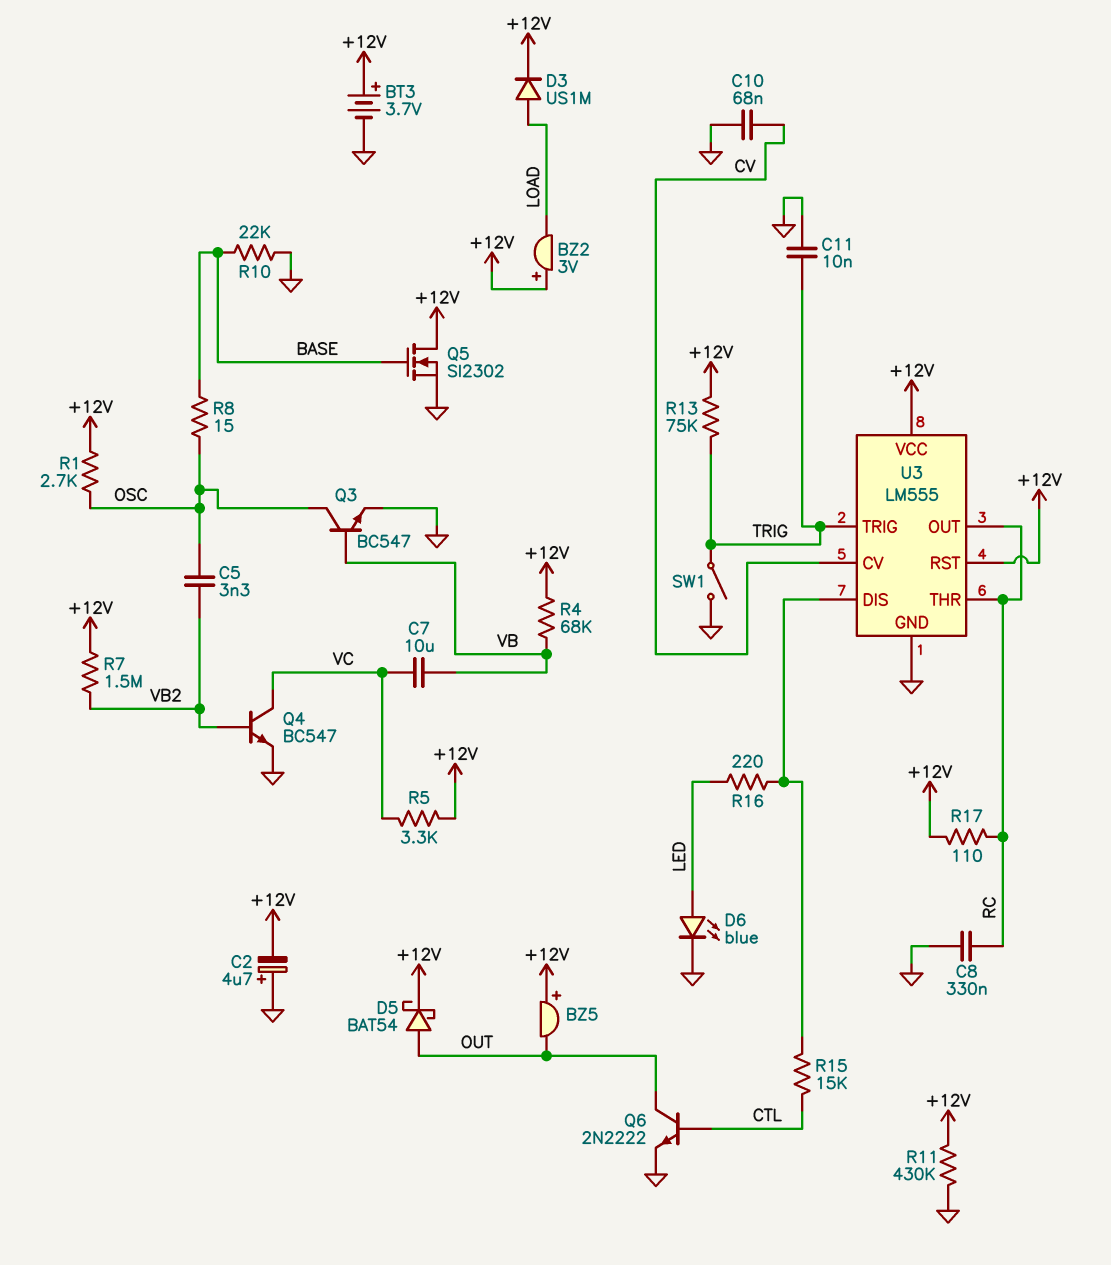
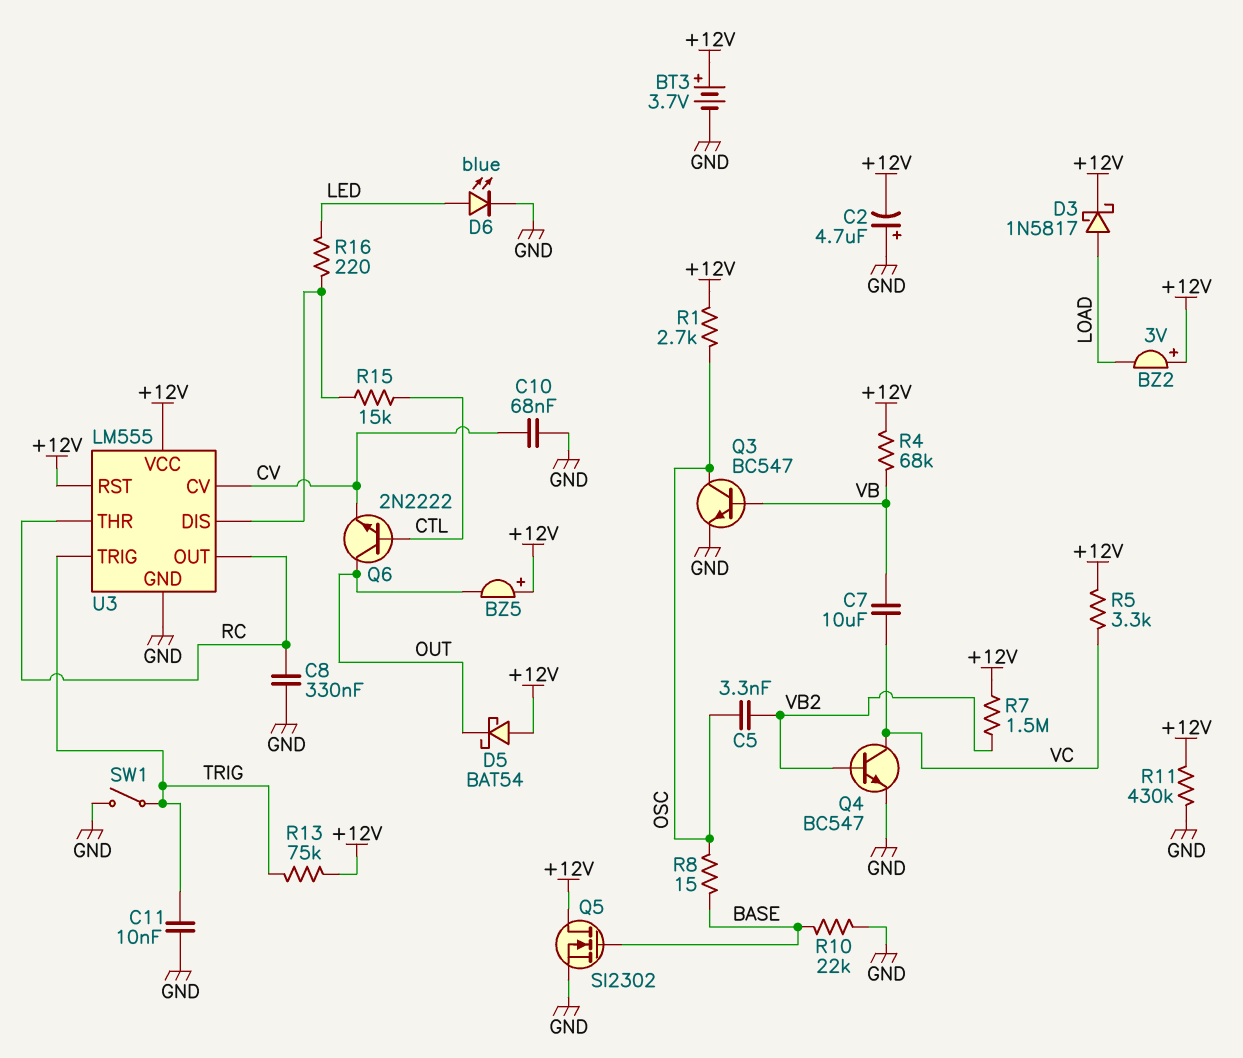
D3: diode US1M (A LOAD, K +12V) -> schottky 1N5817 (A LOAD, K +12V)
D5: schottky BAT54 (A OUT, K +12V) -> schottky BAT54 (A +12V, K OUT)
Q6: NPN 2N2222 (B CTL, C OUT, E GND) -> NPN 2N2222 (B CTL, C OUT, E CV)
R17: 110 (+12V, RC) -> none

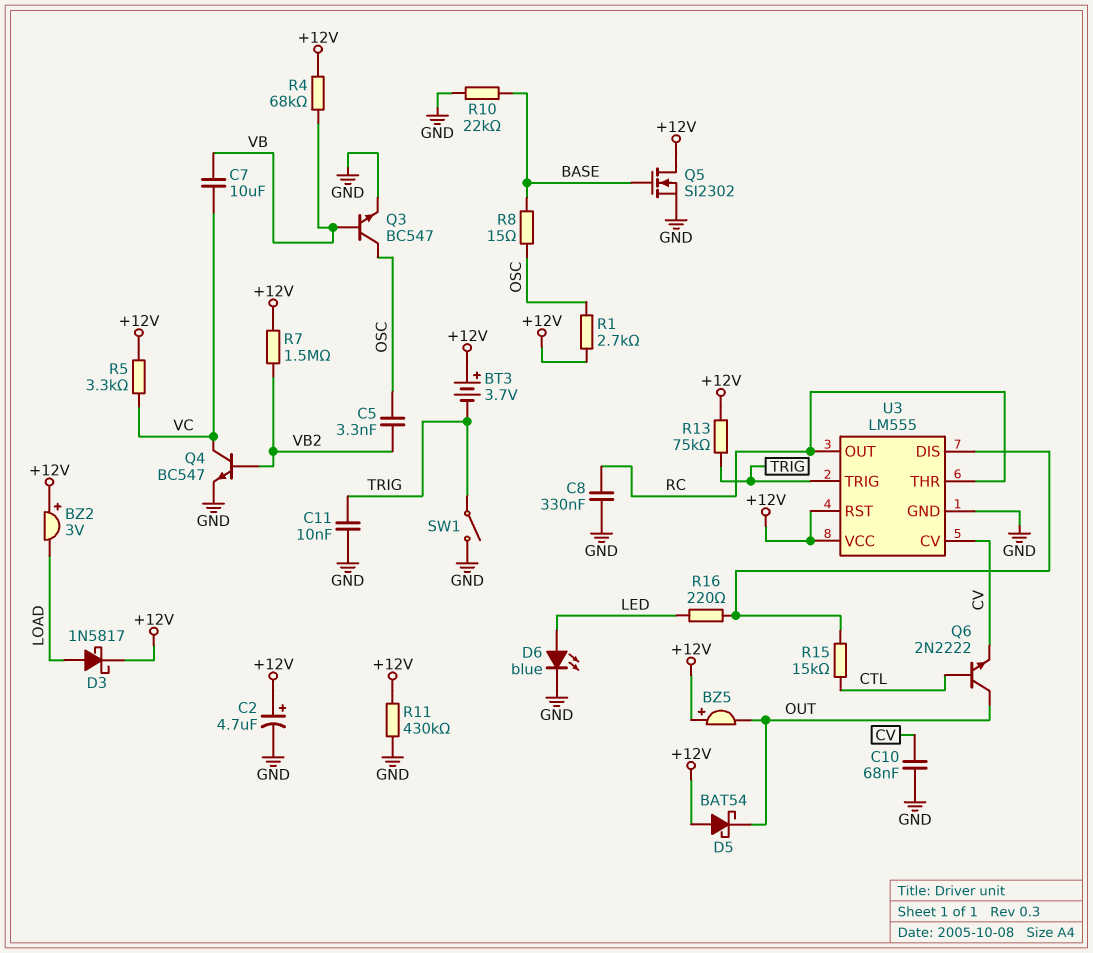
BT3: 3.7V (plus +12V, minus GND) -> 3.7V (plus +12V, minus TRIG)
C2: 4.7uF (plus GND, minus +12V) -> 4.7uF (plus +12V, minus GND)

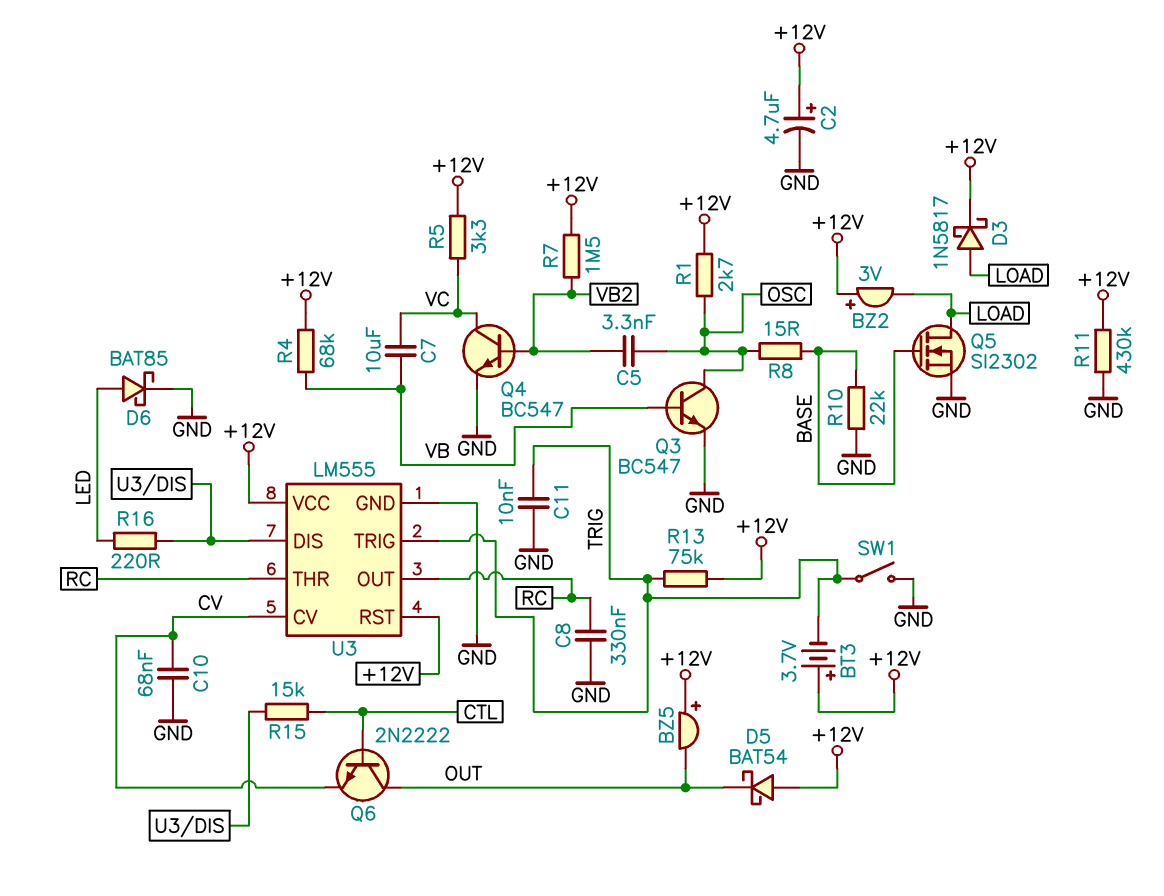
D6: LED blue (A LED, K GND) -> schottky BAT85 (A LED, K GND)
Q5: NMOS SI2302 (G BASE, D +12V, S GND) -> NMOS SI2302 (G BASE, D LOAD, S GND)

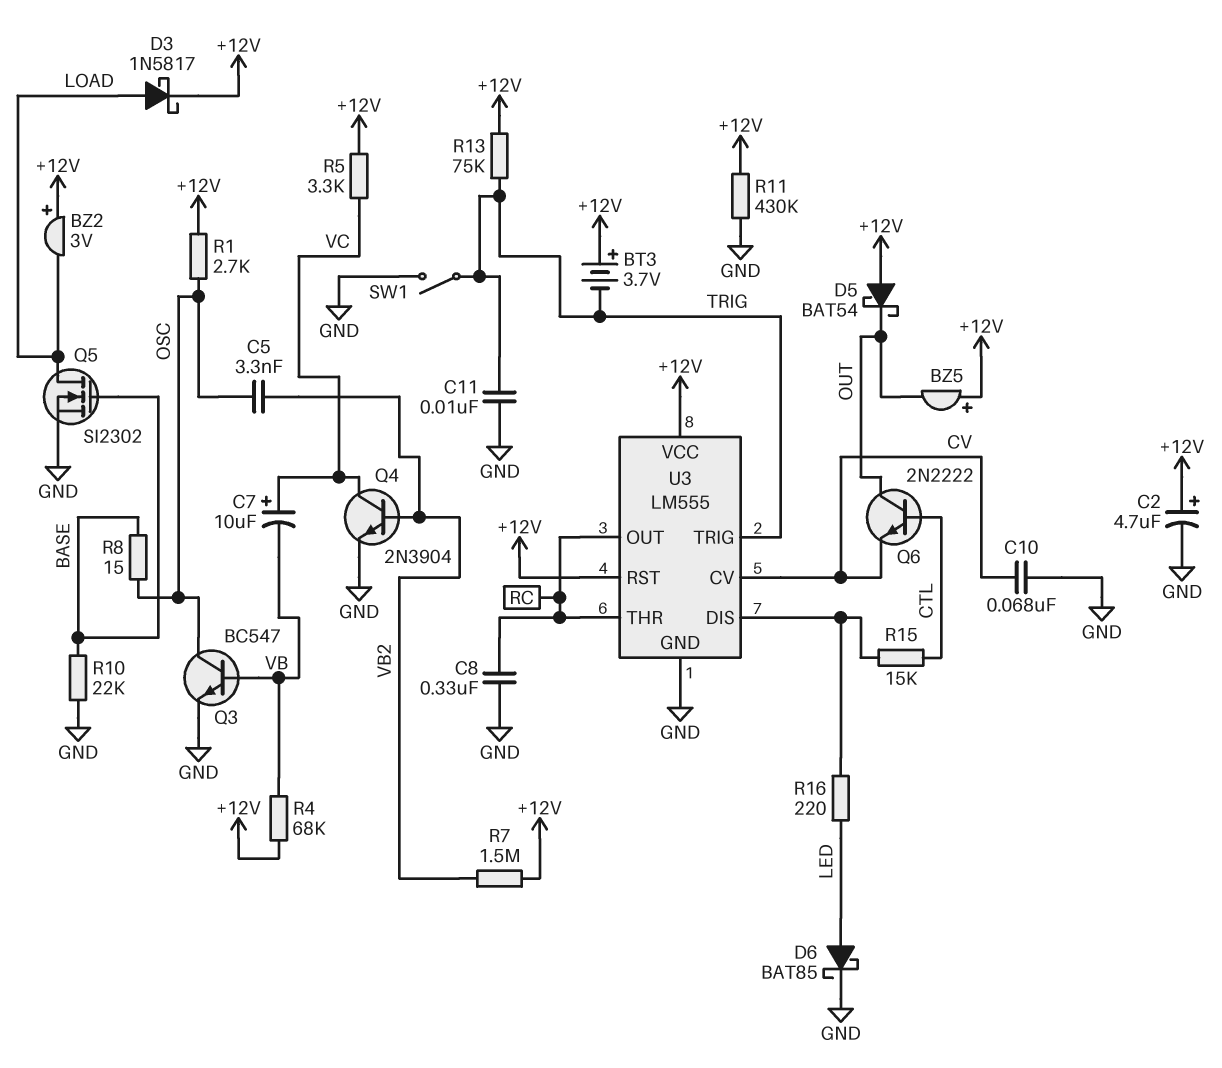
C7: 10uF (VB, VC) -> 10uF (plus VC, minus VB)
Q4: NPN BC547 (B VB2, C VC, E GND) -> NPN 2N3904 (B VB2, C VC, E GND)

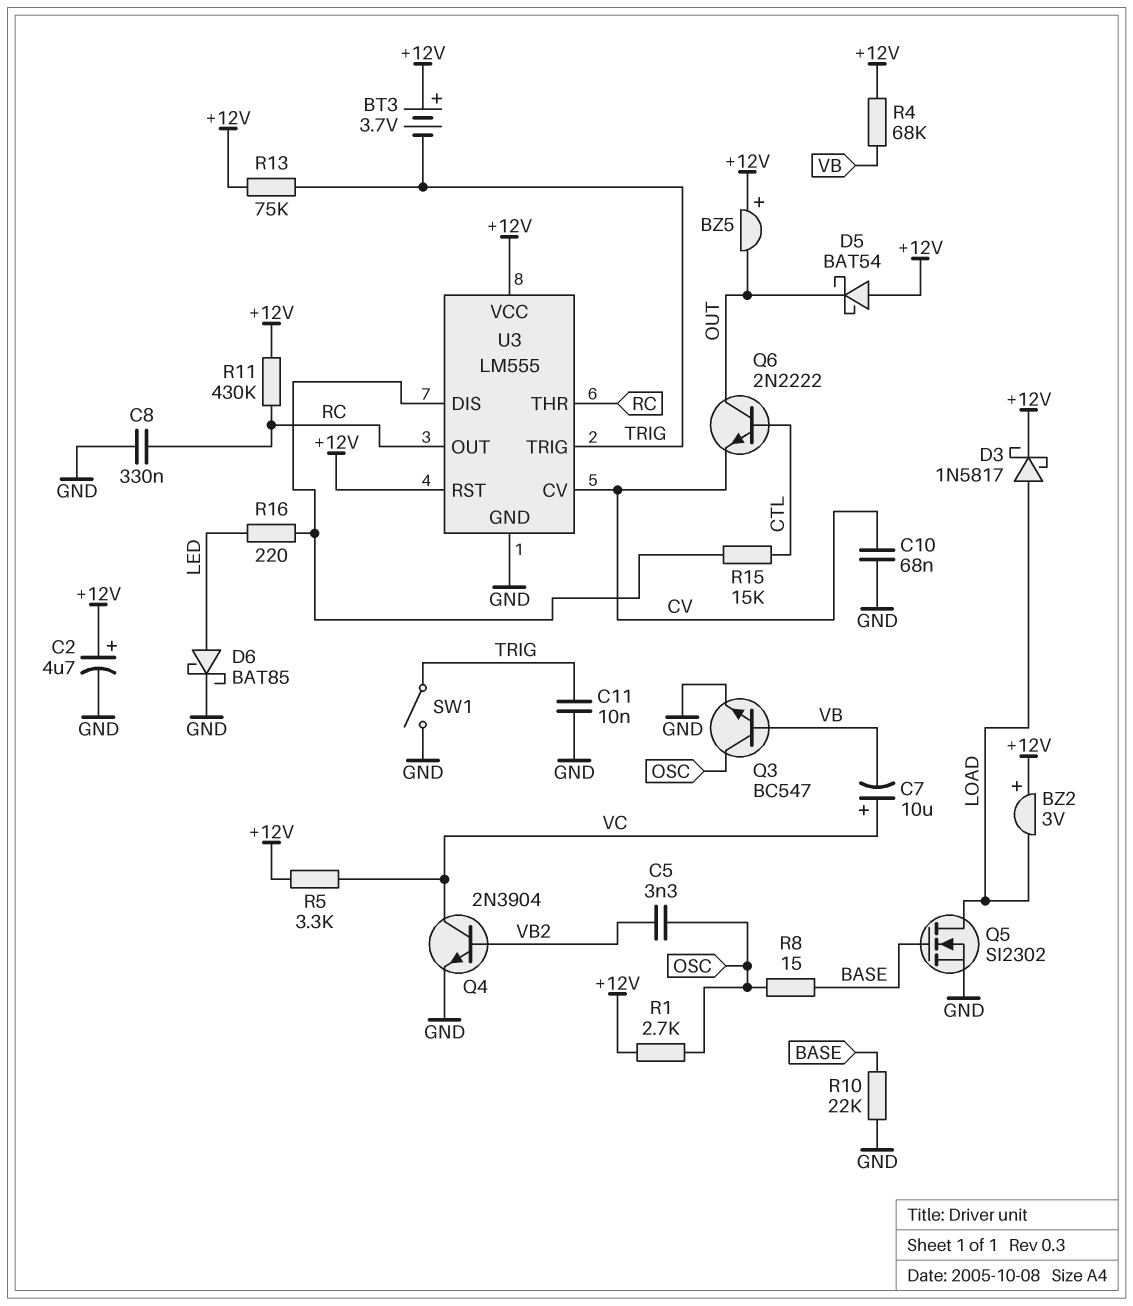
R7: 1.5M (+12V, VB2) -> none
R11: 430k (+12V, GND) -> 430k (+12V, RC)

